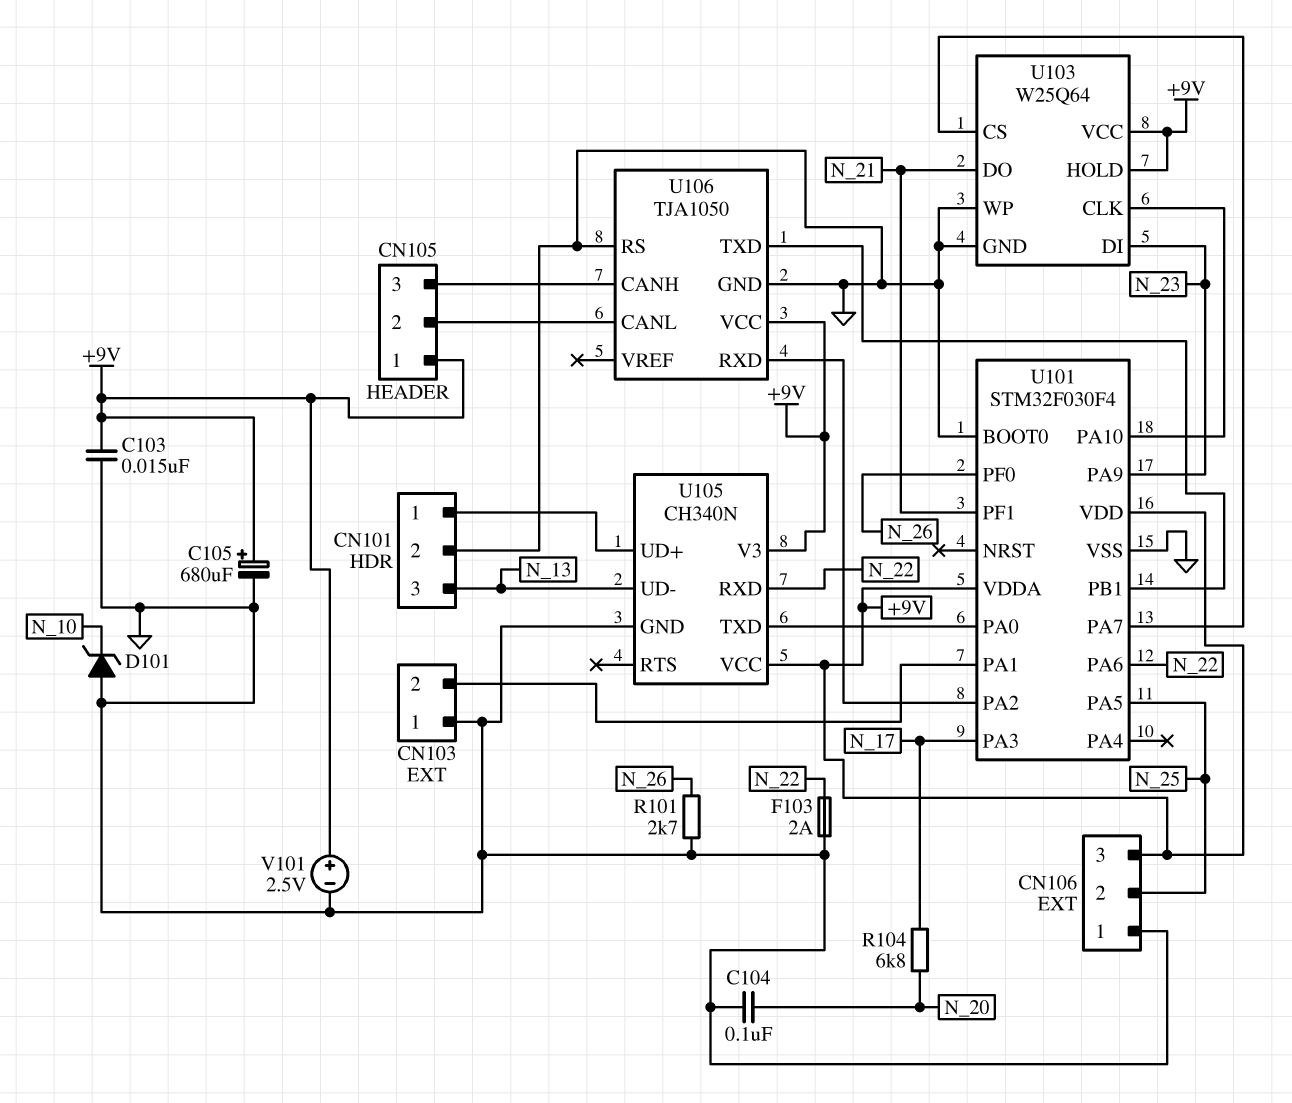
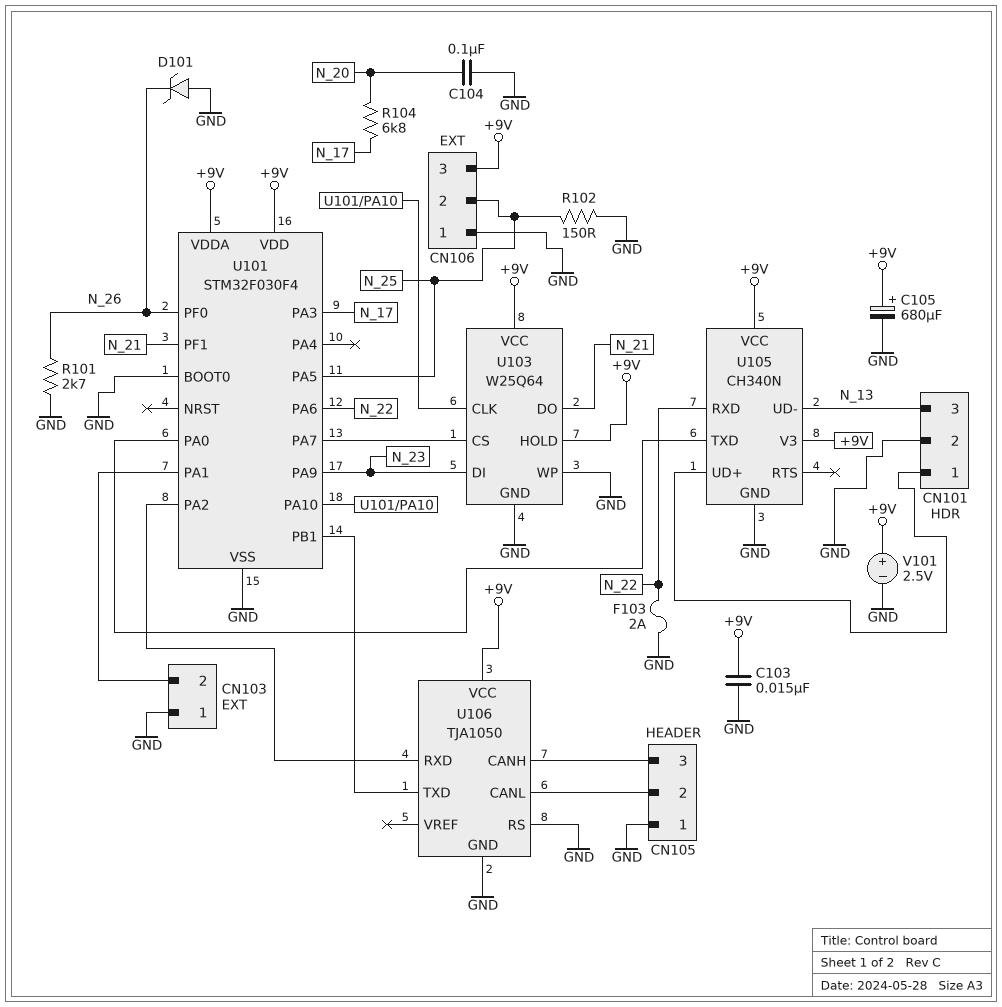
CN105 pin 1: +9V -> GND
D101: zener (A GND, K N_10) -> zener (A GND, K N_26)
R102: none -> 150 (GND, N_25)

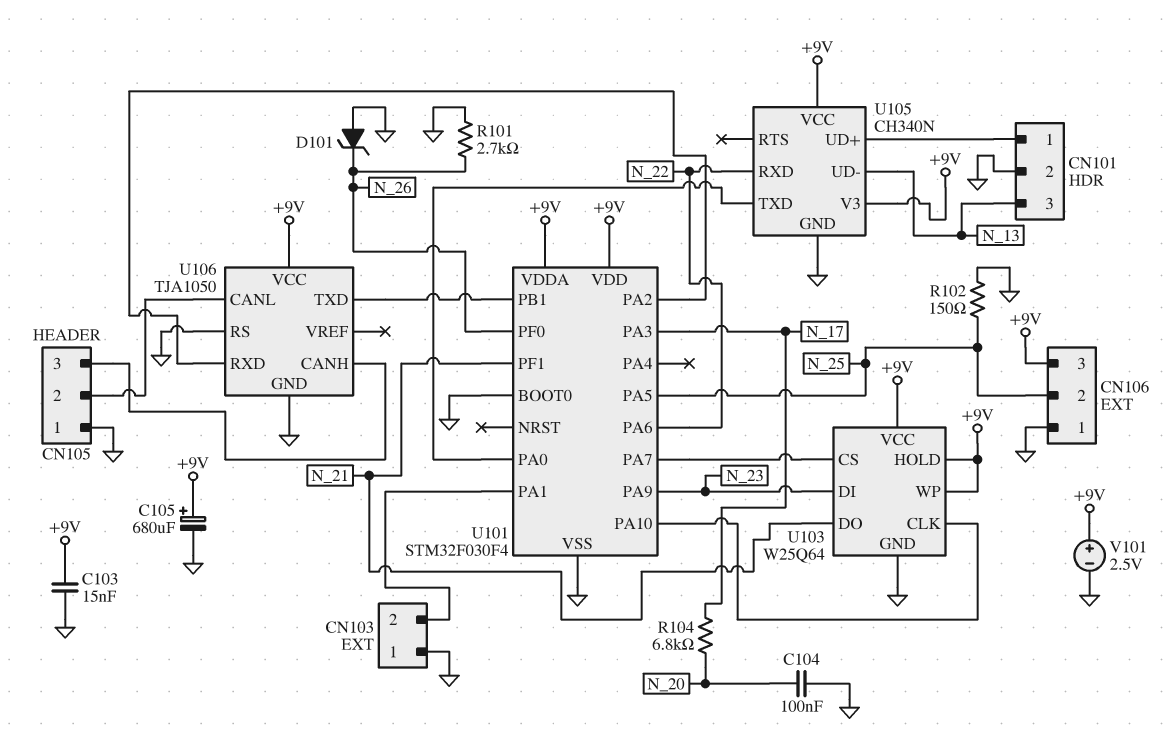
F103: 2A (GND, N_22) -> none
U103 pin WP: GND -> +9V

